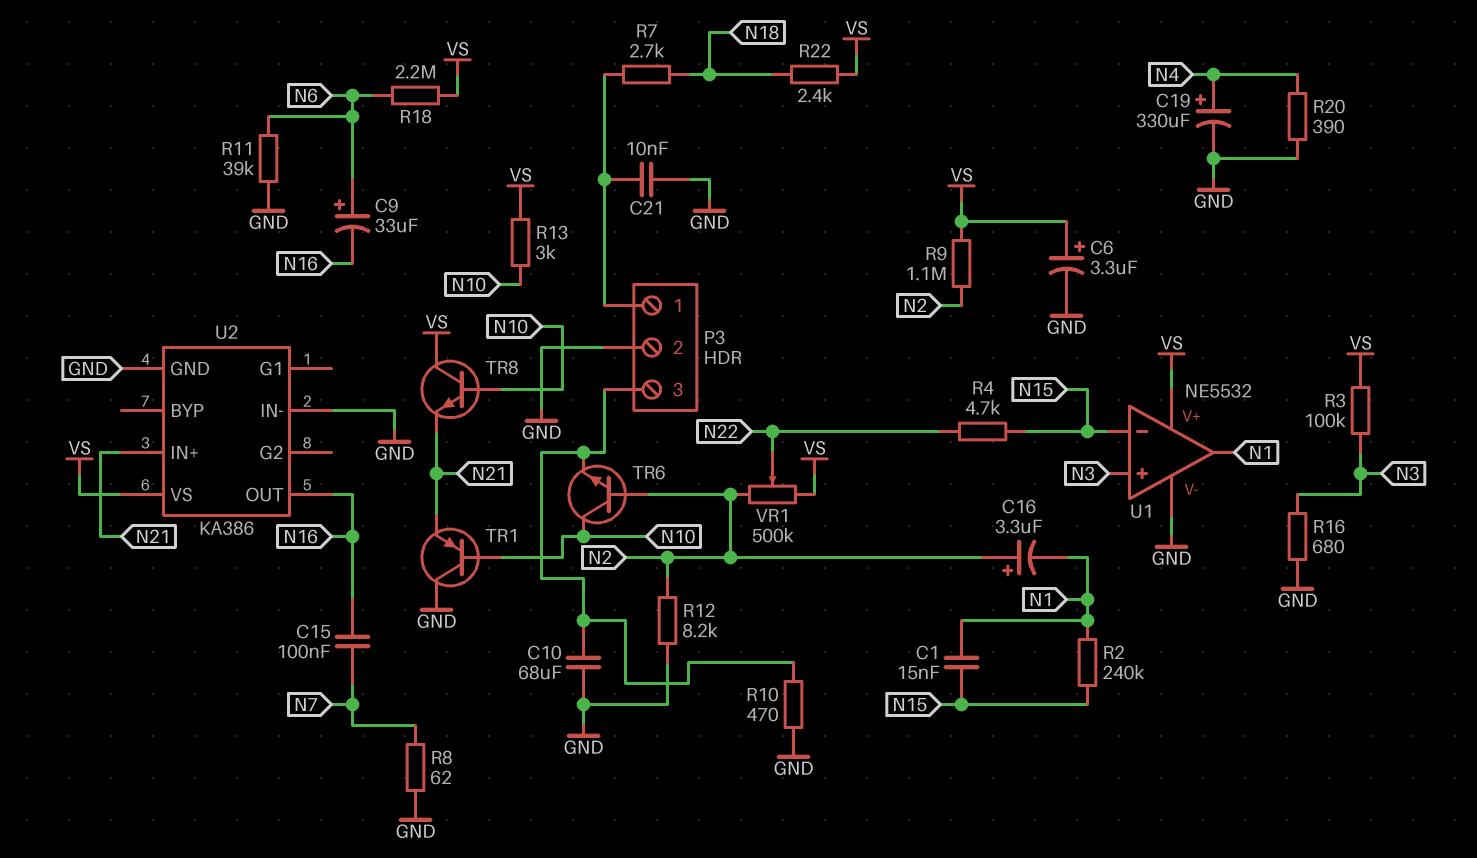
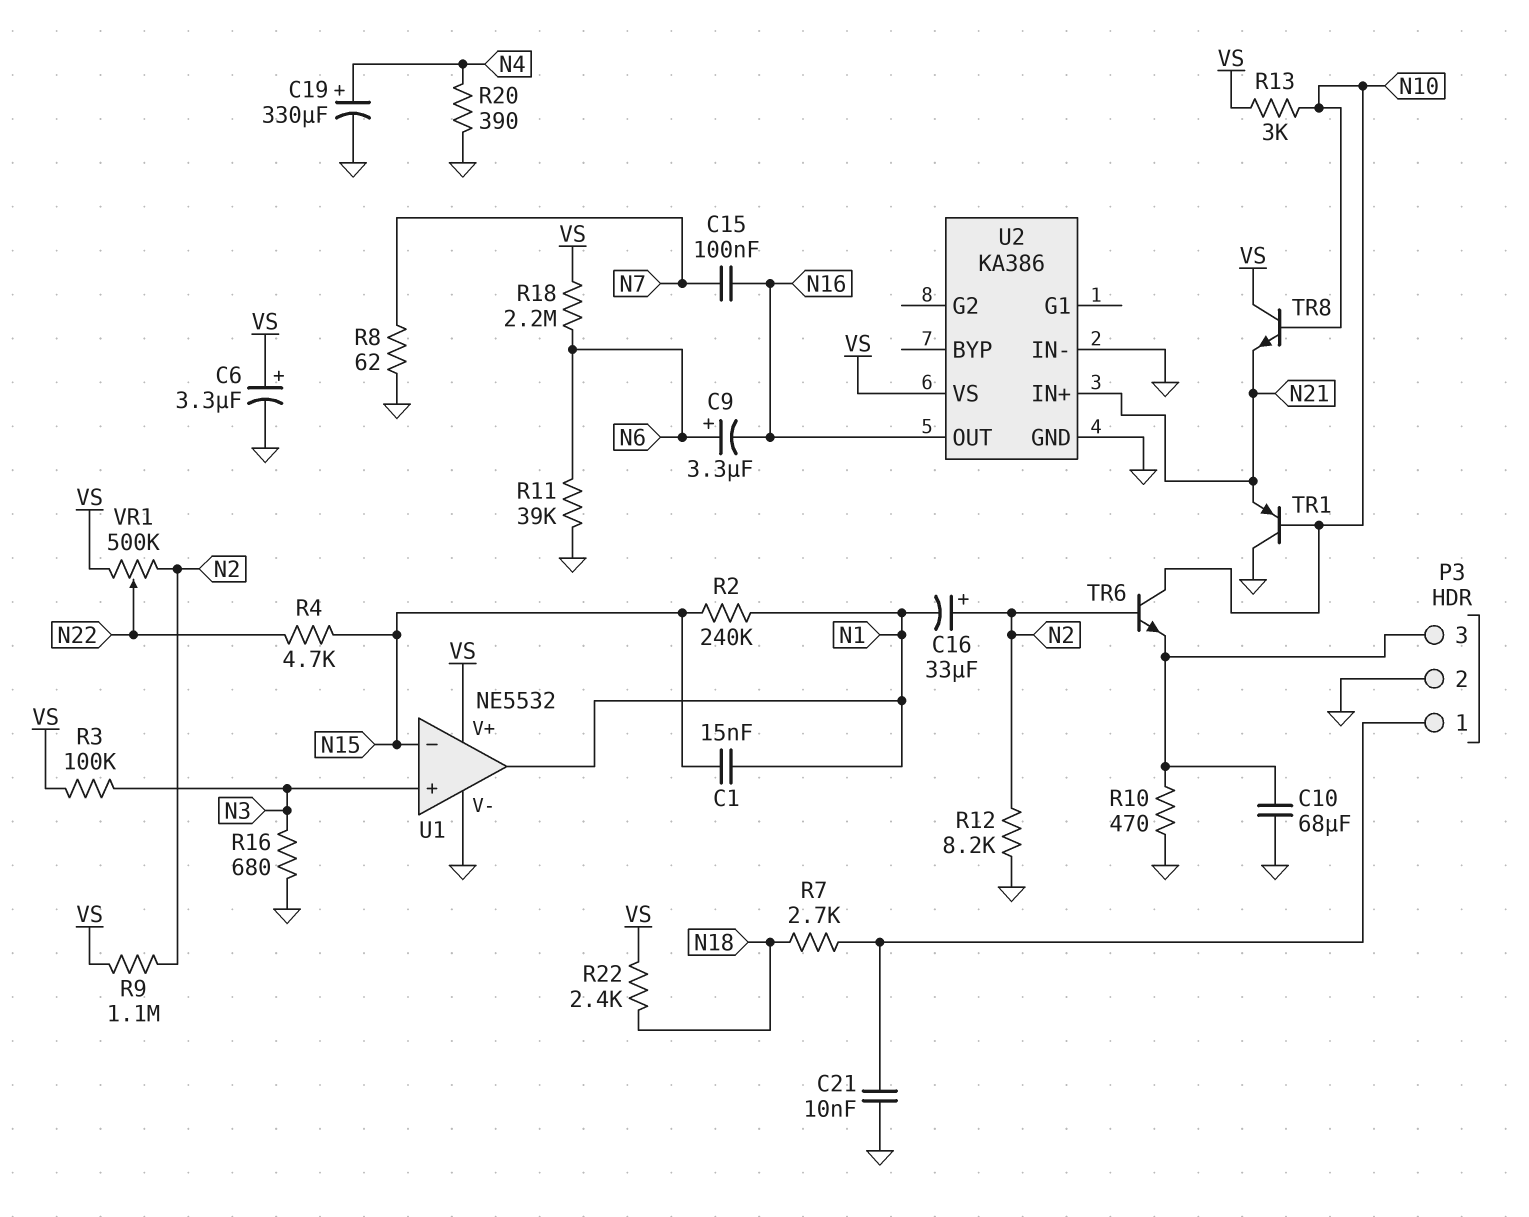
C9: 33uF (plus N6, minus N16) -> 3.3uF (plus N6, minus N16)
C16: 3.3uF (plus N2, minus N1) -> 33uF (plus N2, minus N1)

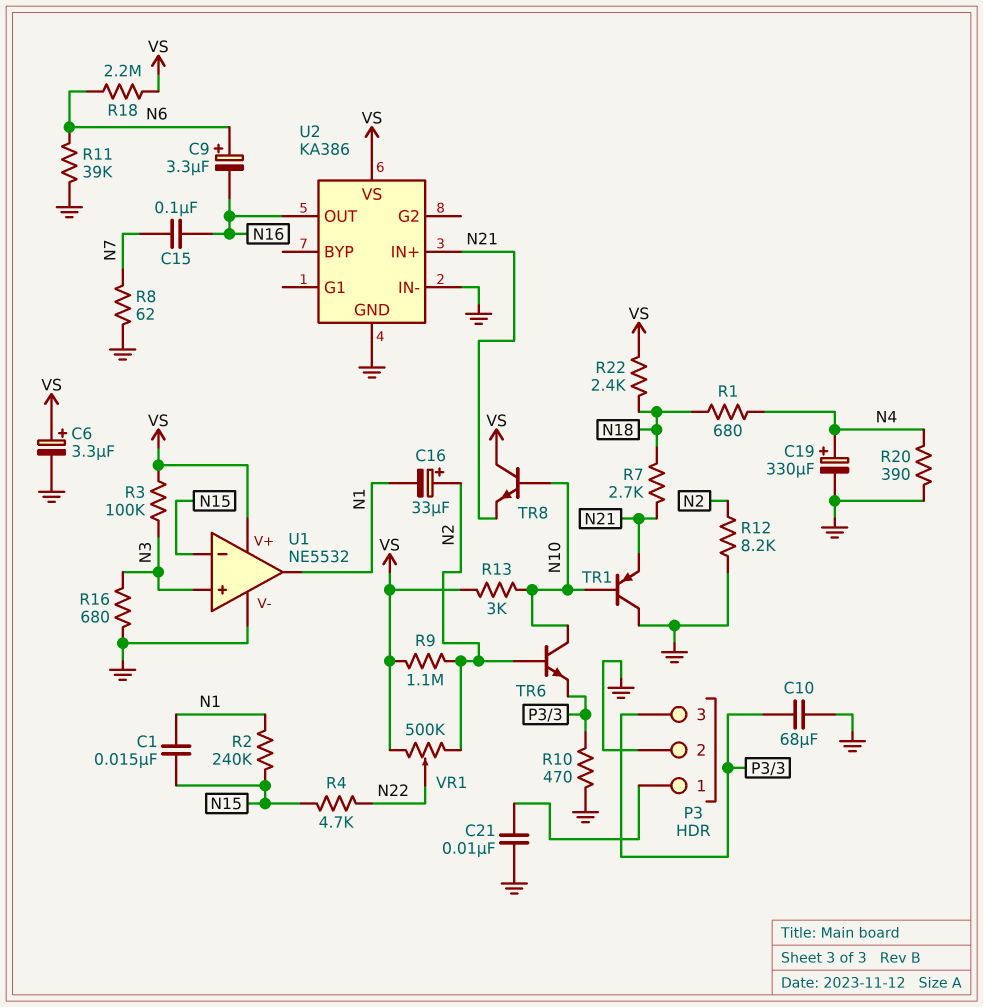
R1: none -> 680 (N4, N18)
R7: 2.7k (N18, P3/1) -> 2.7k (N18, N21)

